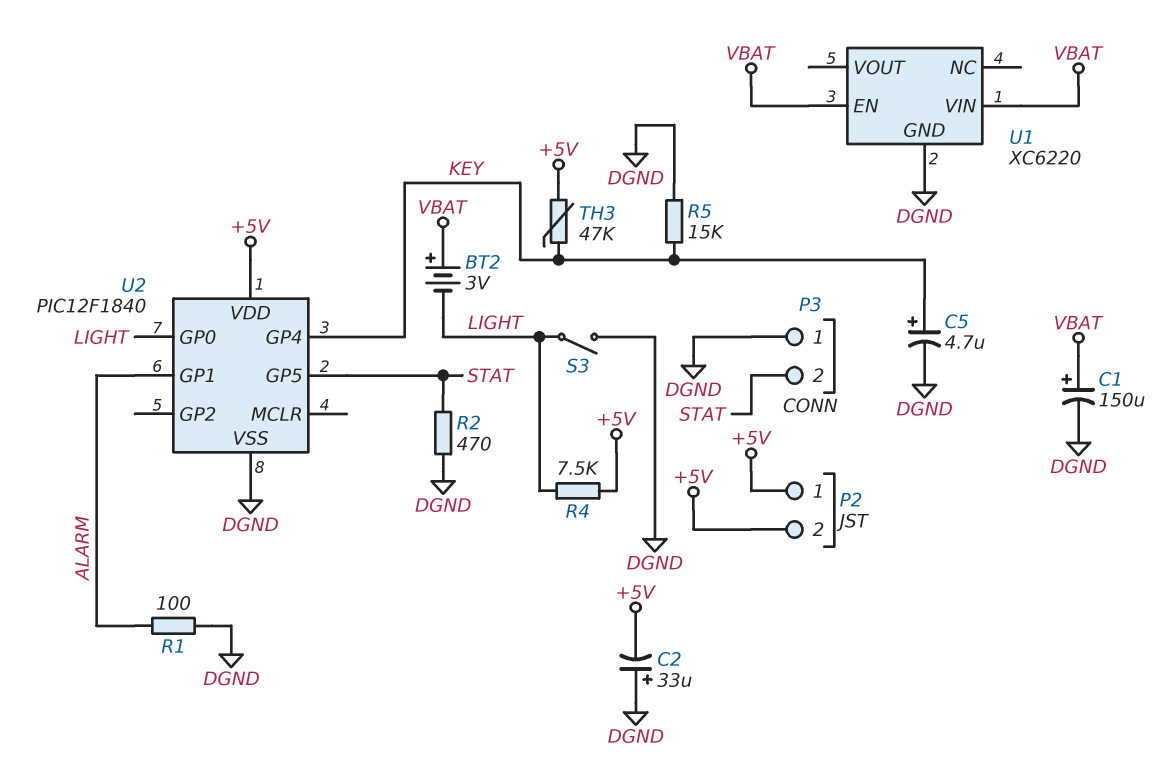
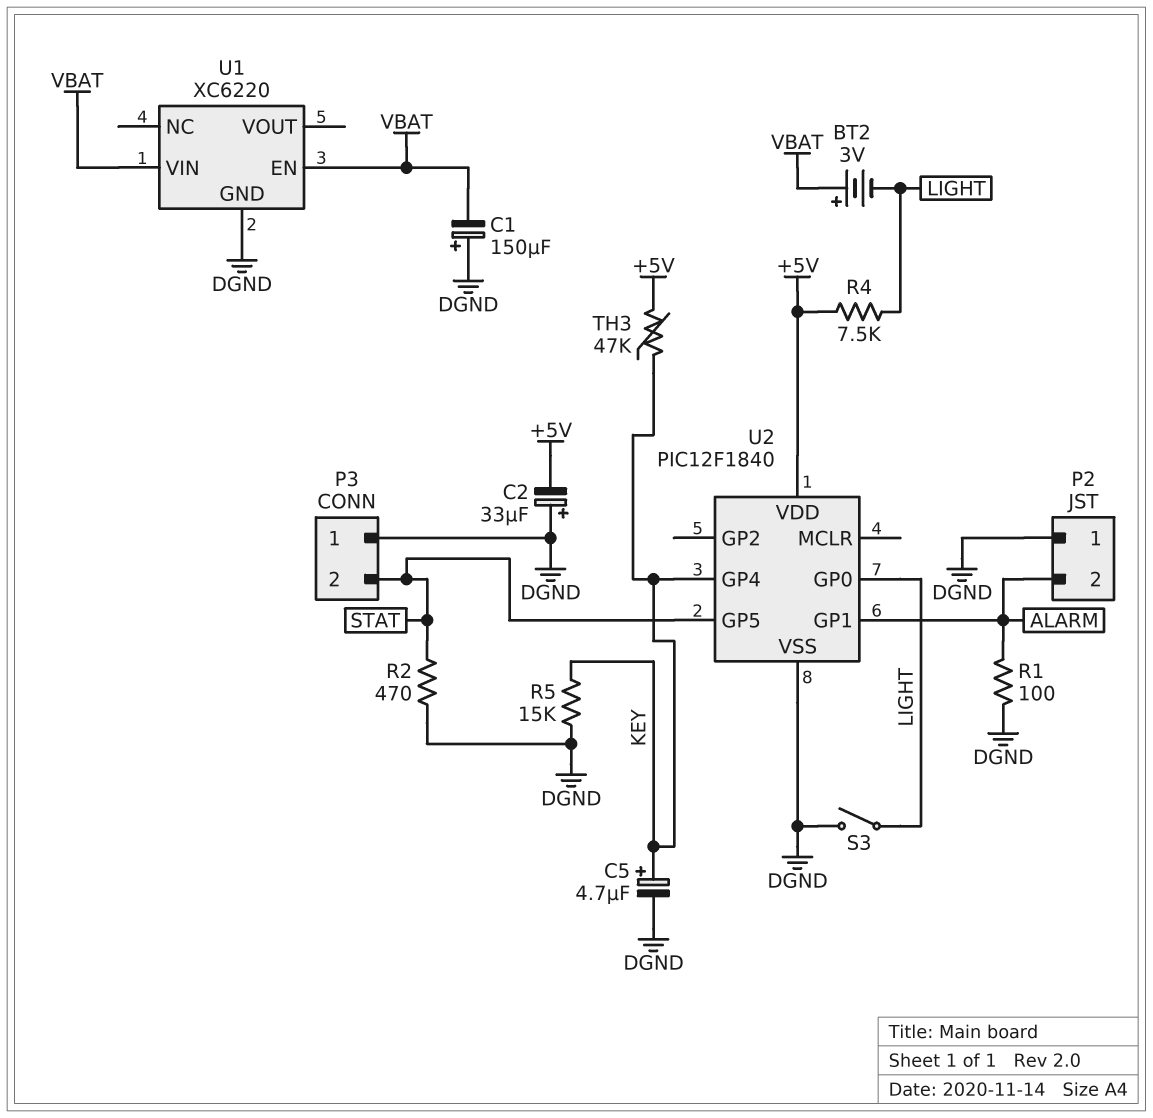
C1: 150uF (plus VBAT, minus DGND) -> 150uF (plus DGND, minus VBAT)
P2 pin 1: +5V -> DGND
P2 pin 2: +5V -> ALARM

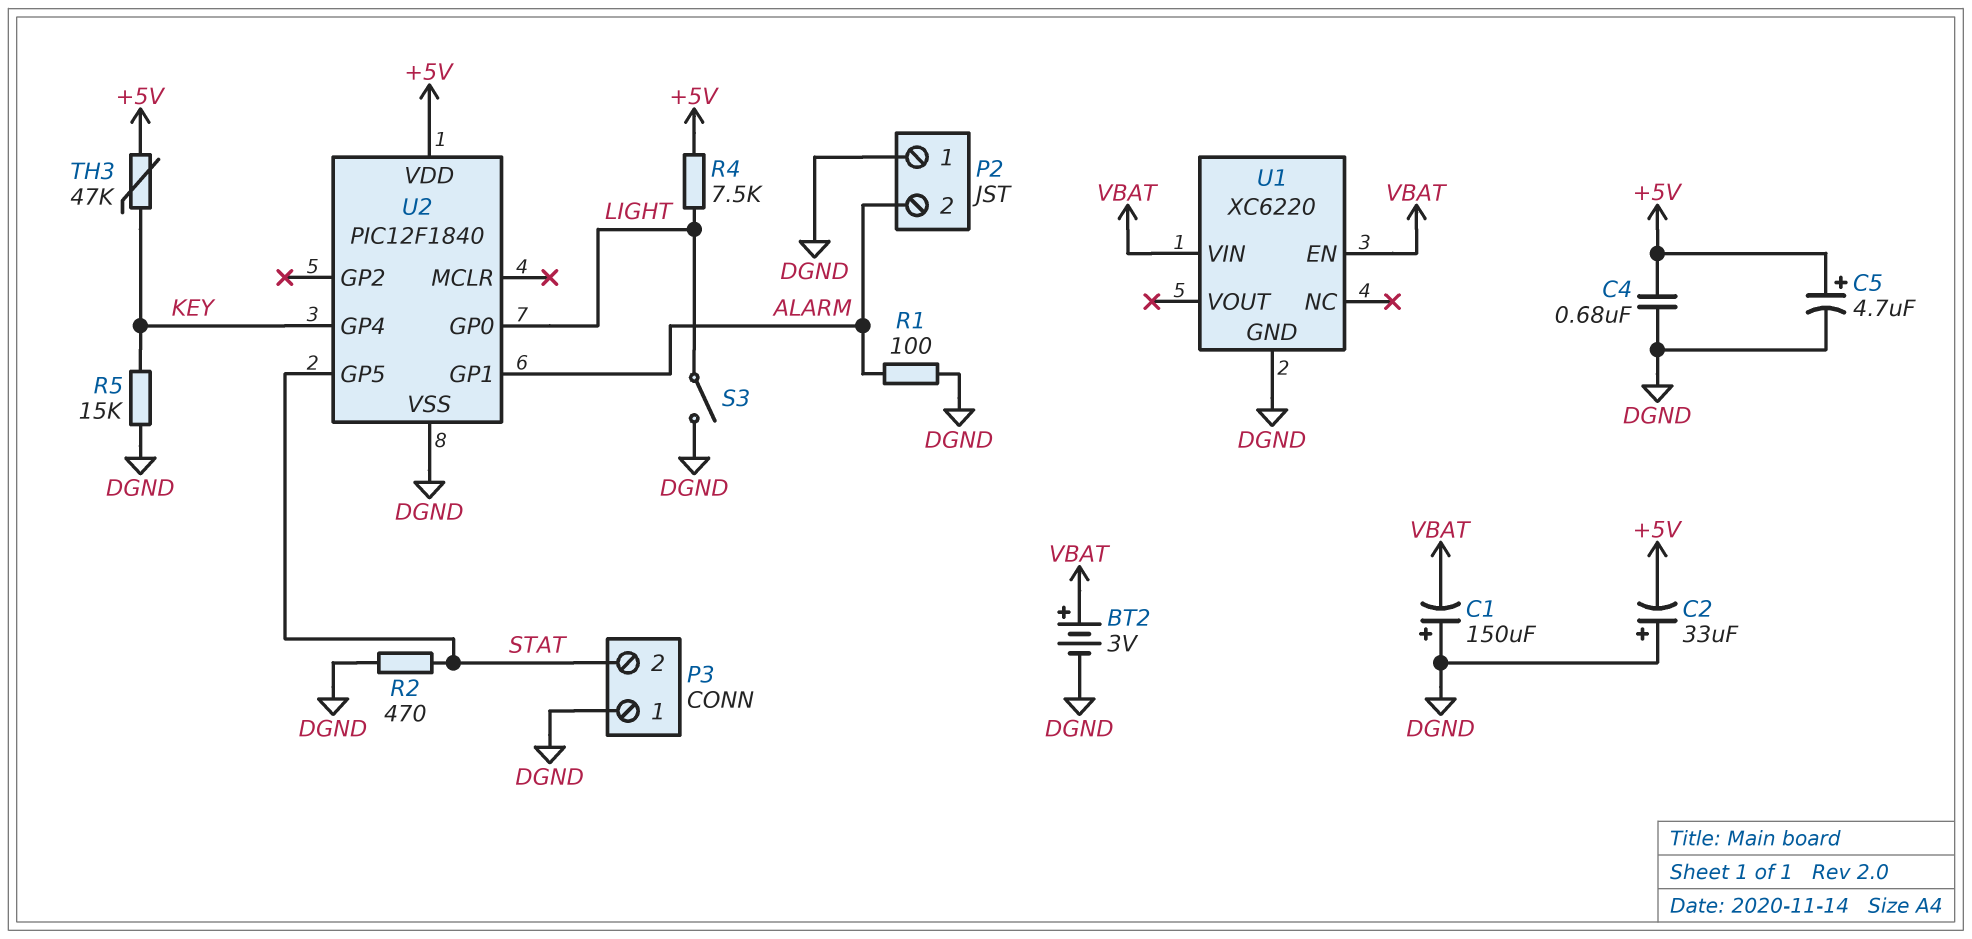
BT2: 3V (plus VBAT, minus LIGHT) -> 3V (plus VBAT, minus DGND)
C4: none -> 680nF (+5V, DGND)
C5: 4.7uF (plus KEY, minus DGND) -> 4.7uF (plus +5V, minus DGND)

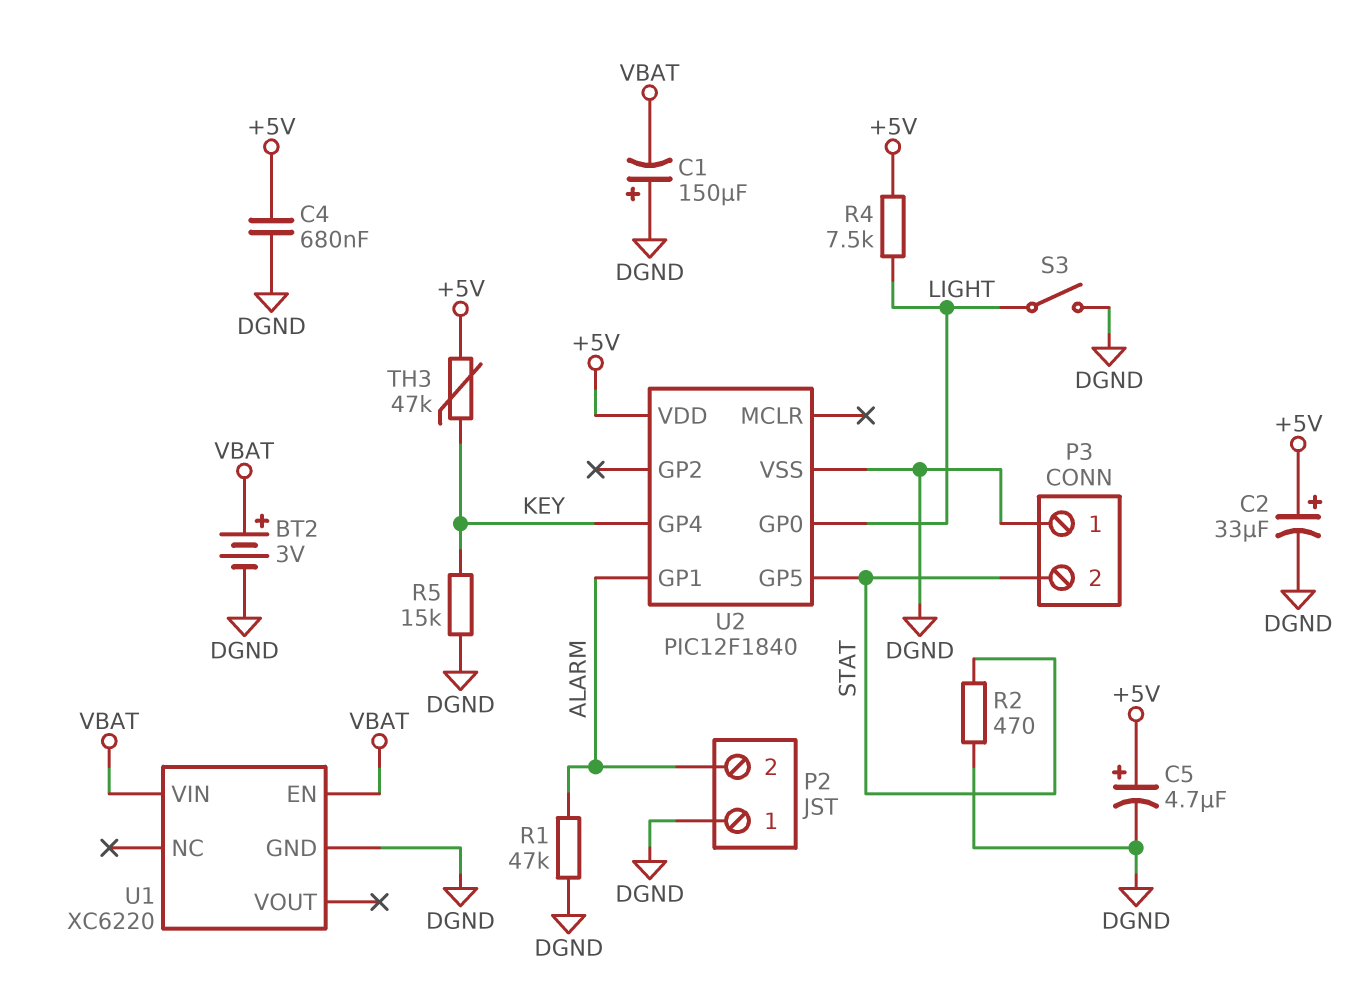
C2: 33uF (plus DGND, minus +5V) -> 33uF (plus +5V, minus DGND)
R1: 100 (ALARM, DGND) -> 47k (ALARM, DGND)

